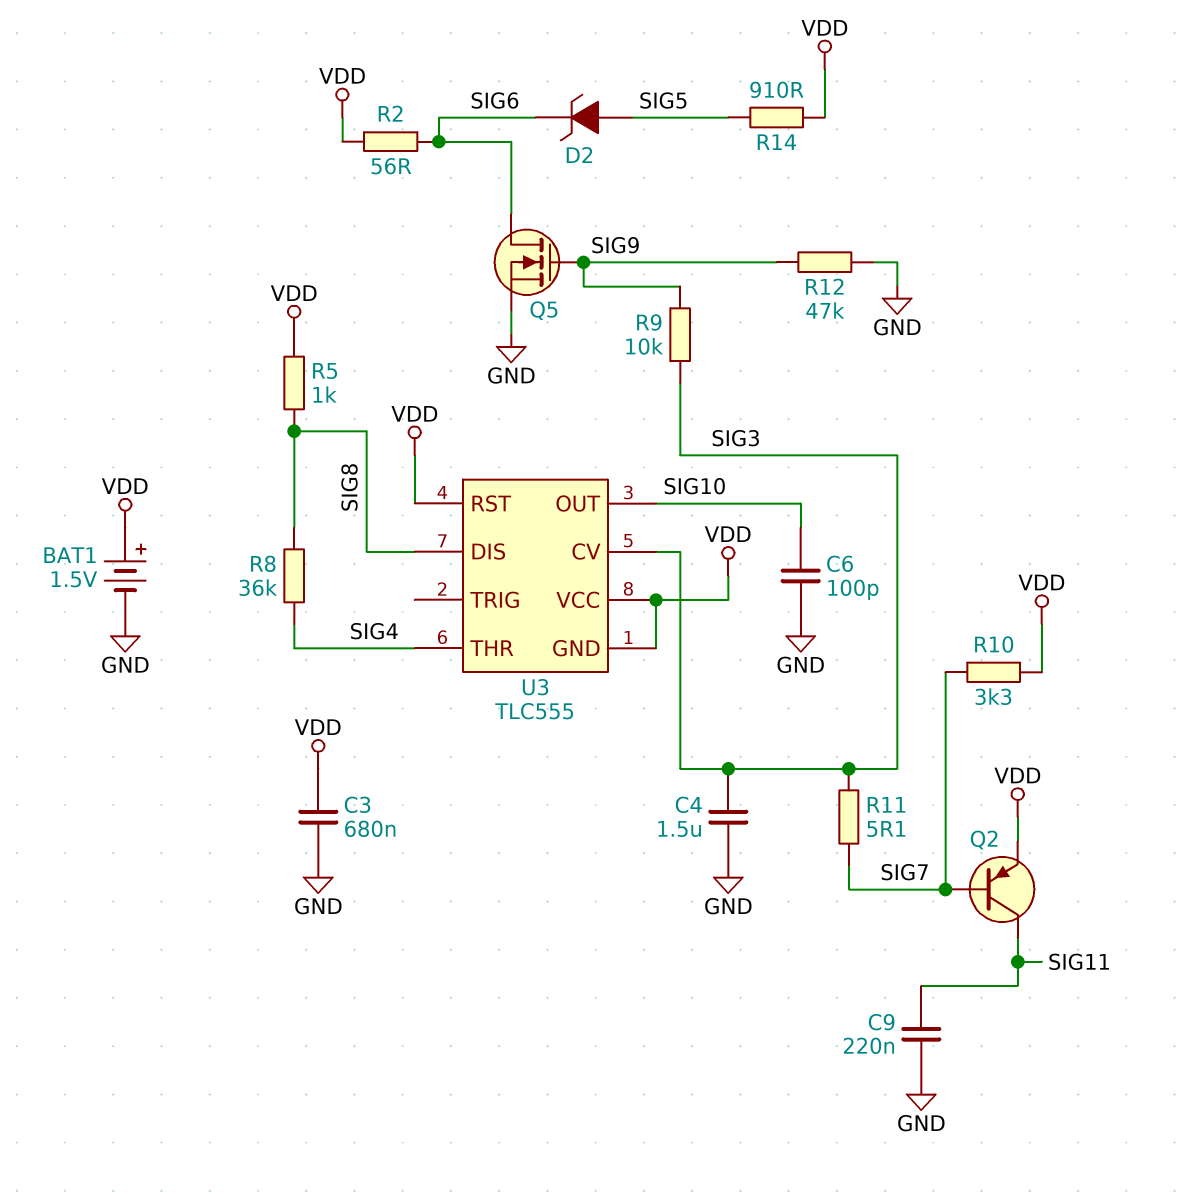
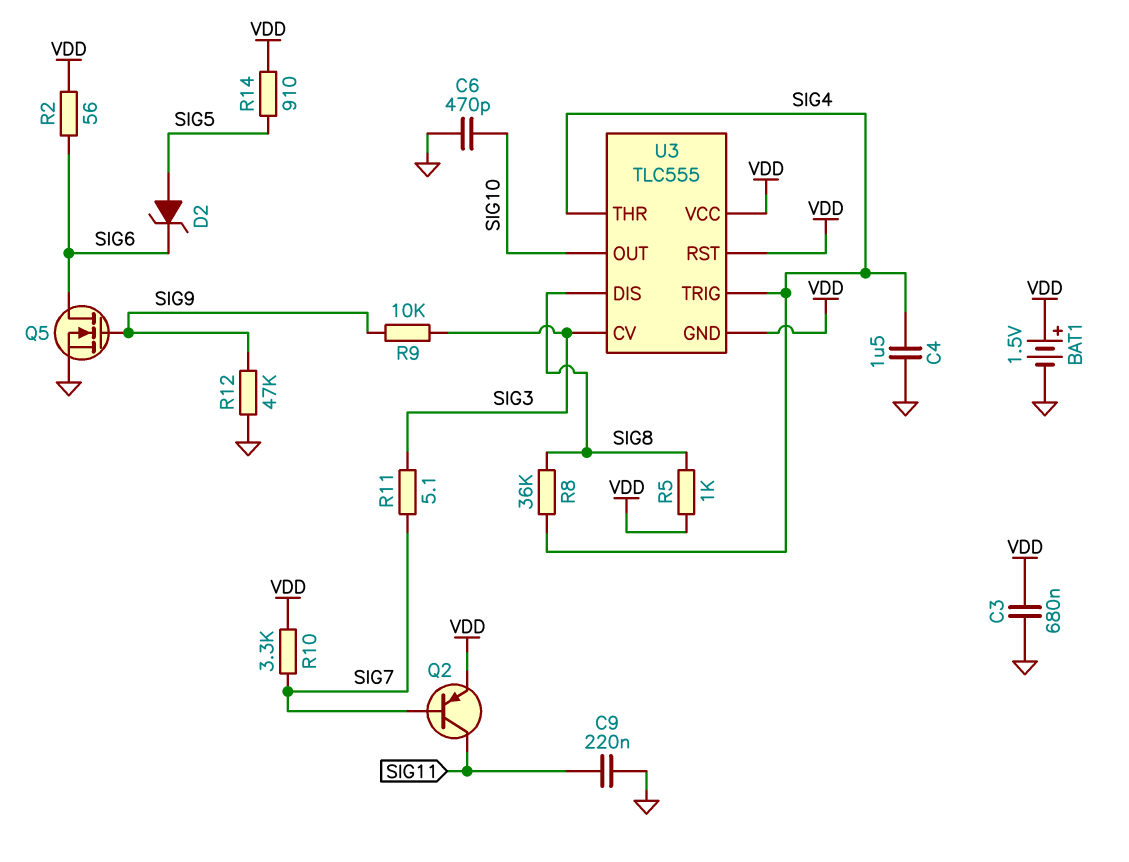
C4: 1.5uF (GND, SIG3) -> 1.5uF (GND, SIG4)
C6: 100pF (GND, SIG10) -> 470pF (GND, SIG10)
U3 pin TRIG: none -> SIG4

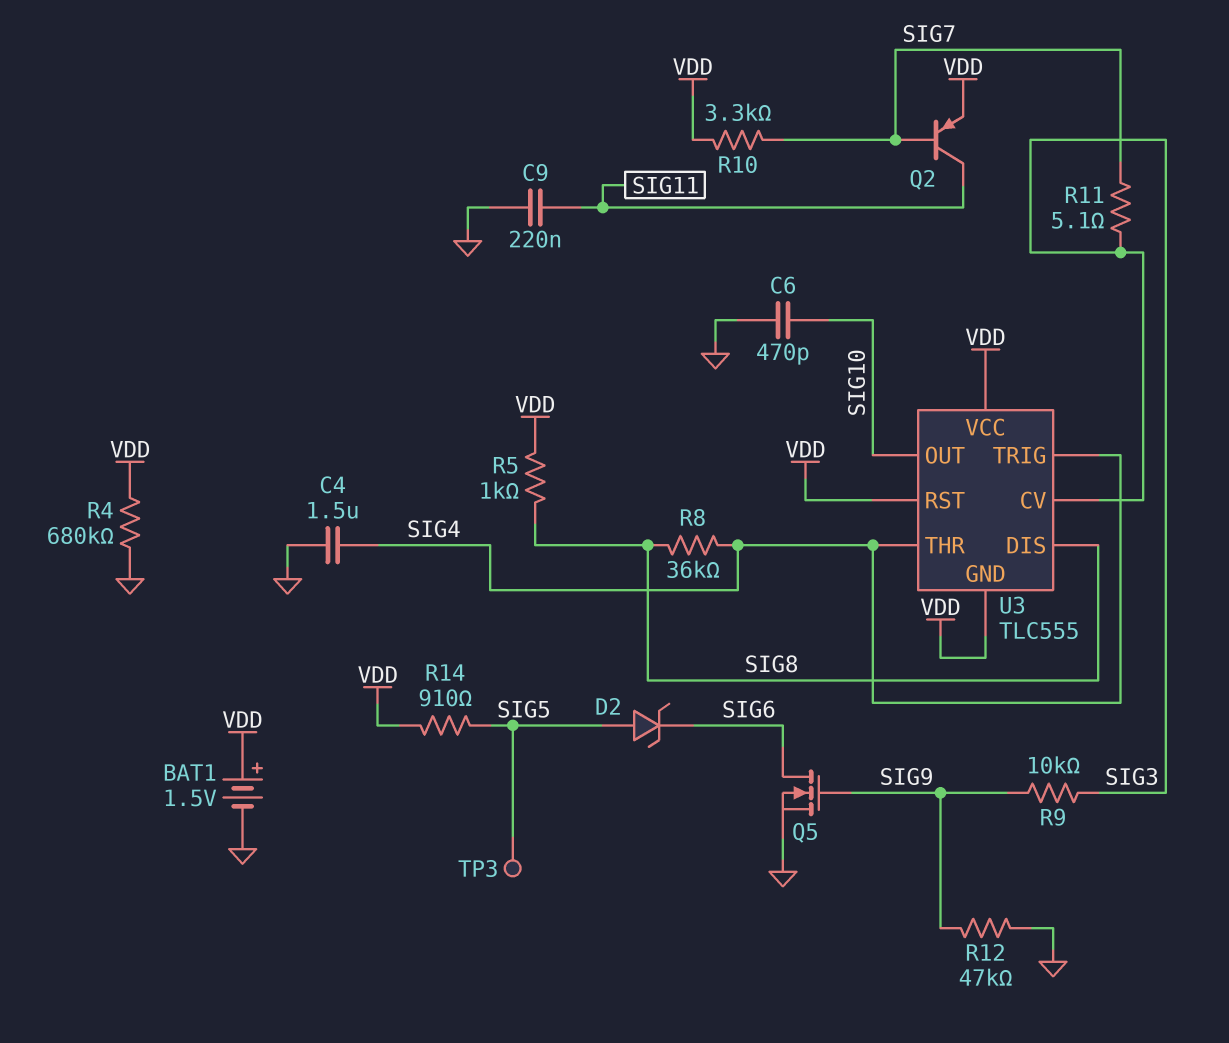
C3: 680nF (GND, VDD) -> none
R2: 56 (SIG6, VDD) -> none
R4: none -> 680k (GND, VDD)
TP3: none -> test point (SIG5)

